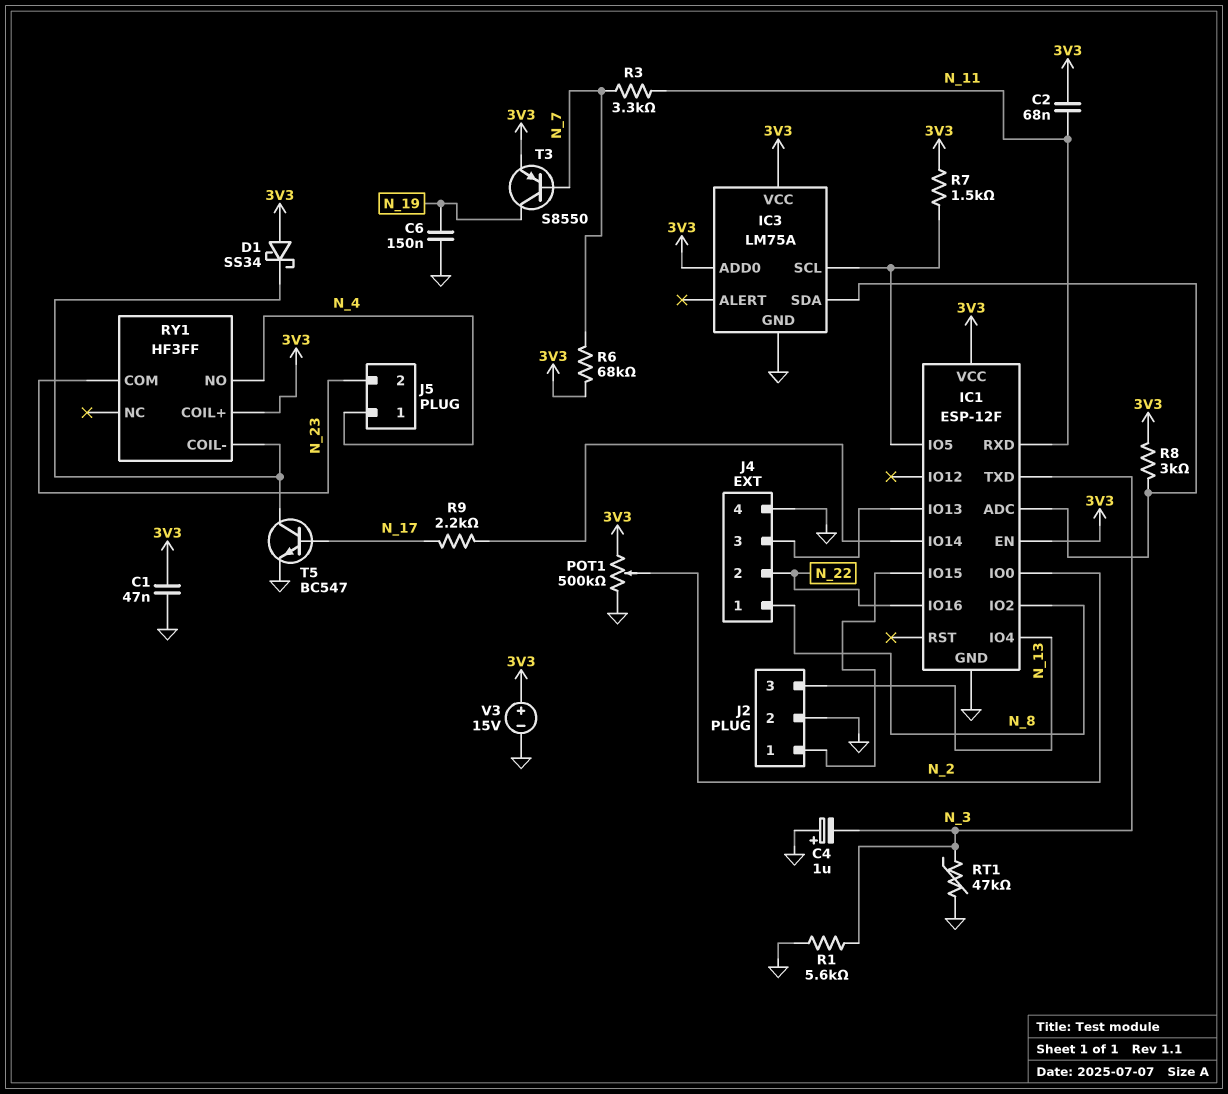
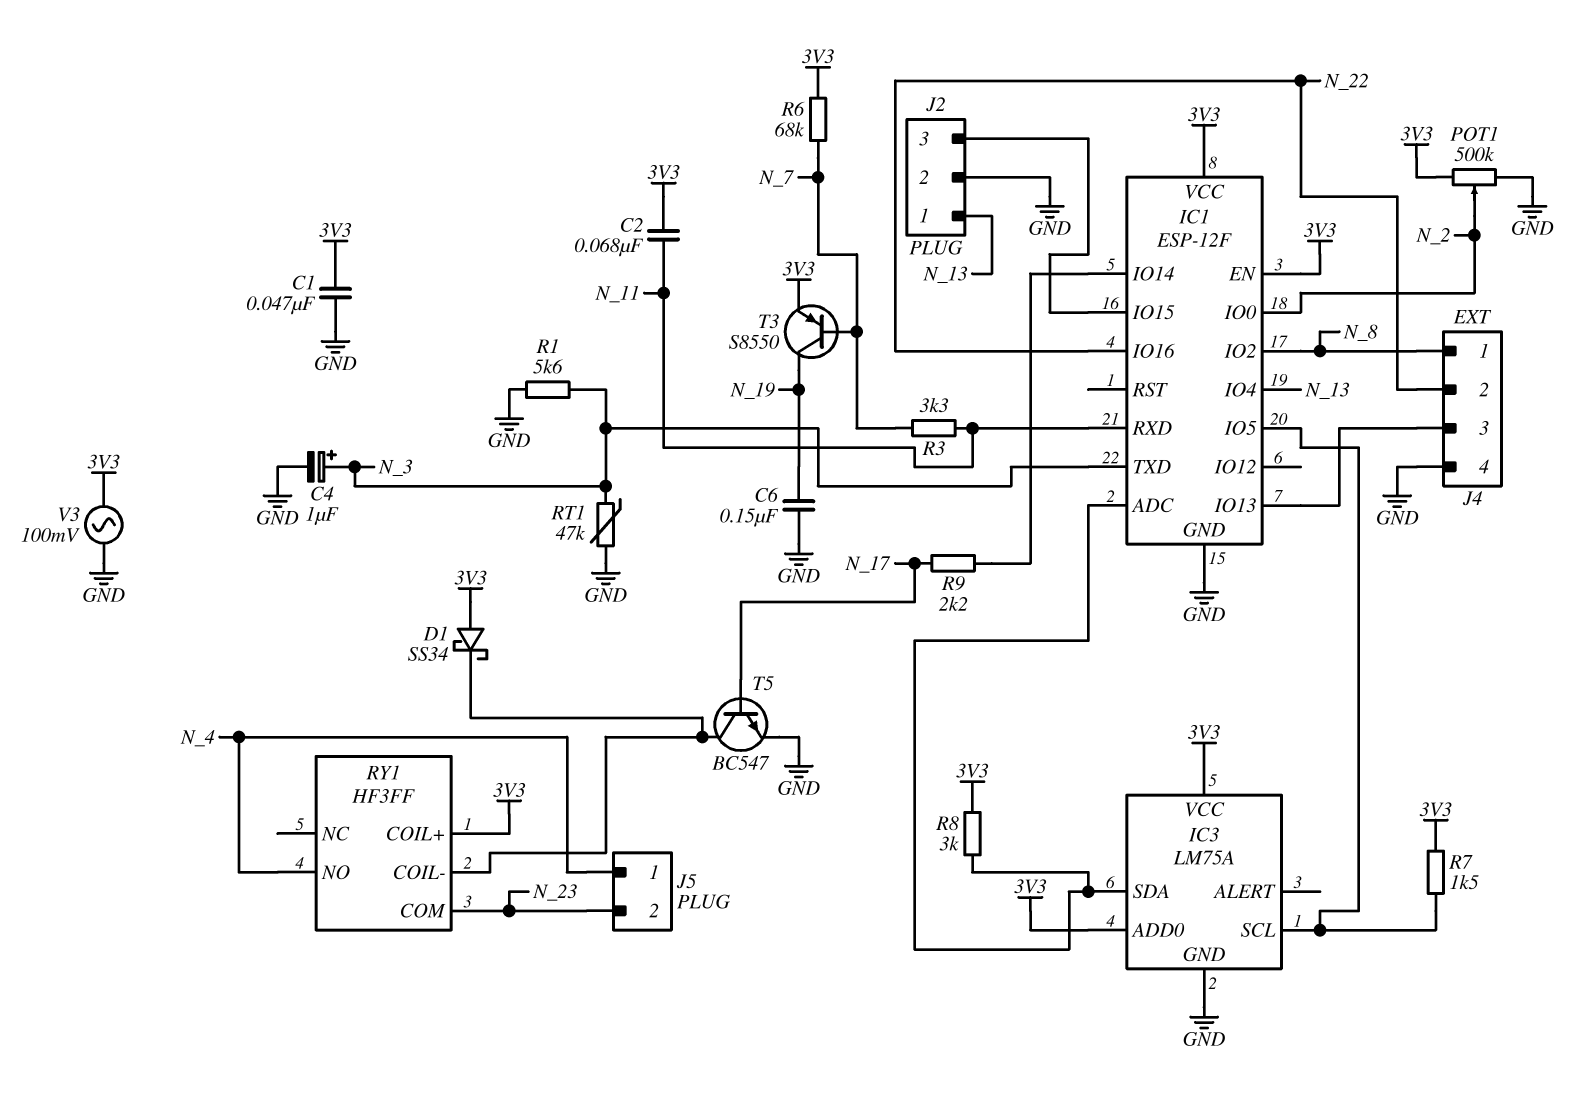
C4: 1uF (plus GND, minus N_3) -> 1uF (plus N_3, minus GND)
J2 pin 1: IC1/IO15 -> N_13
J2 pin 3: N_13 -> IC1/IO15
V3: 15V (plus 3V3, minus GND) -> AC 100mV (3V3, GND)

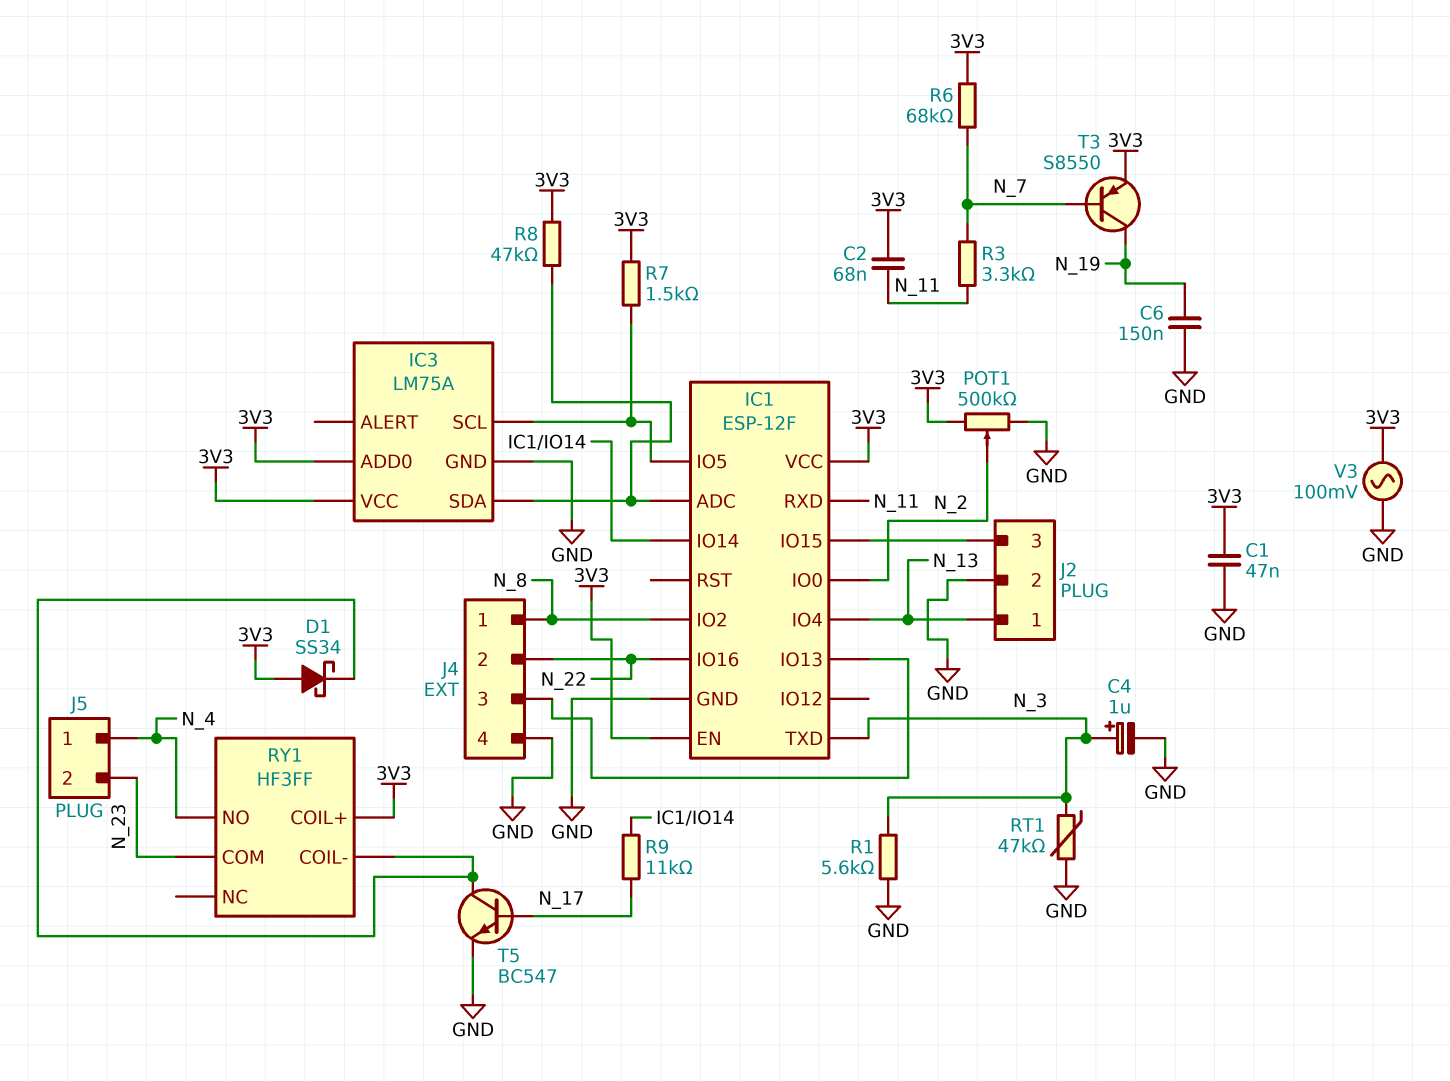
R8: 3k (3V3, IC1/ADC) -> 47k (3V3, IC1/ADC)
R9: 2.2k (IC1/IO14, N_17) -> 11k (IC1/IO14, N_17)

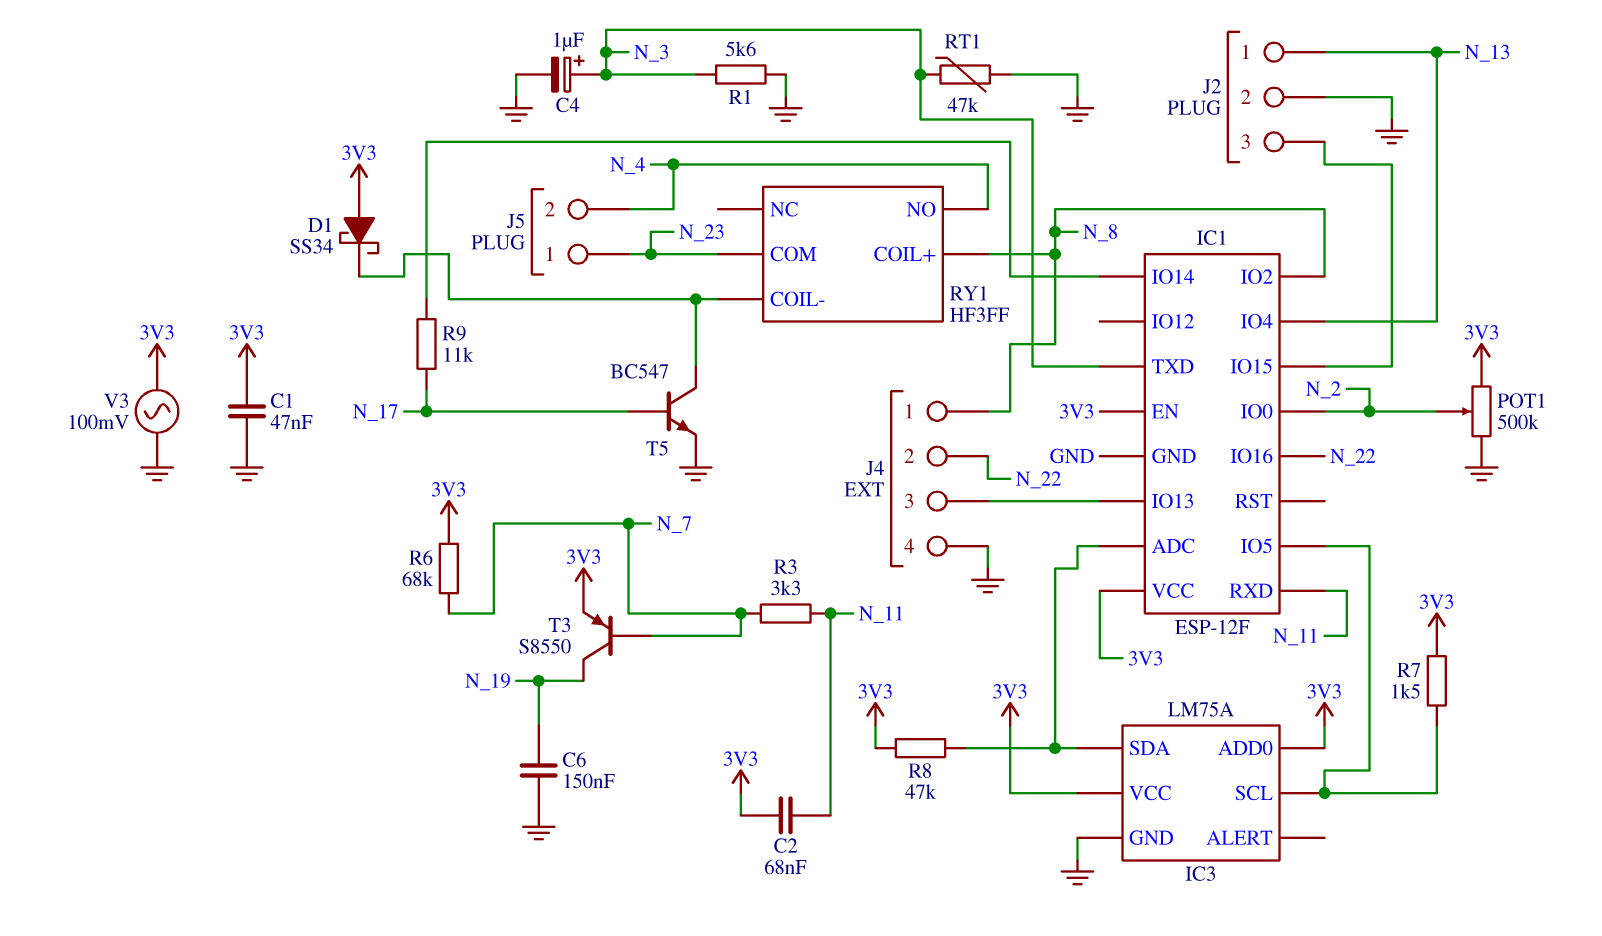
J5 pin 1: N_4 -> N_23
J5 pin 2: N_23 -> N_4
RY1 pin COIL+: 3V3 -> N_8

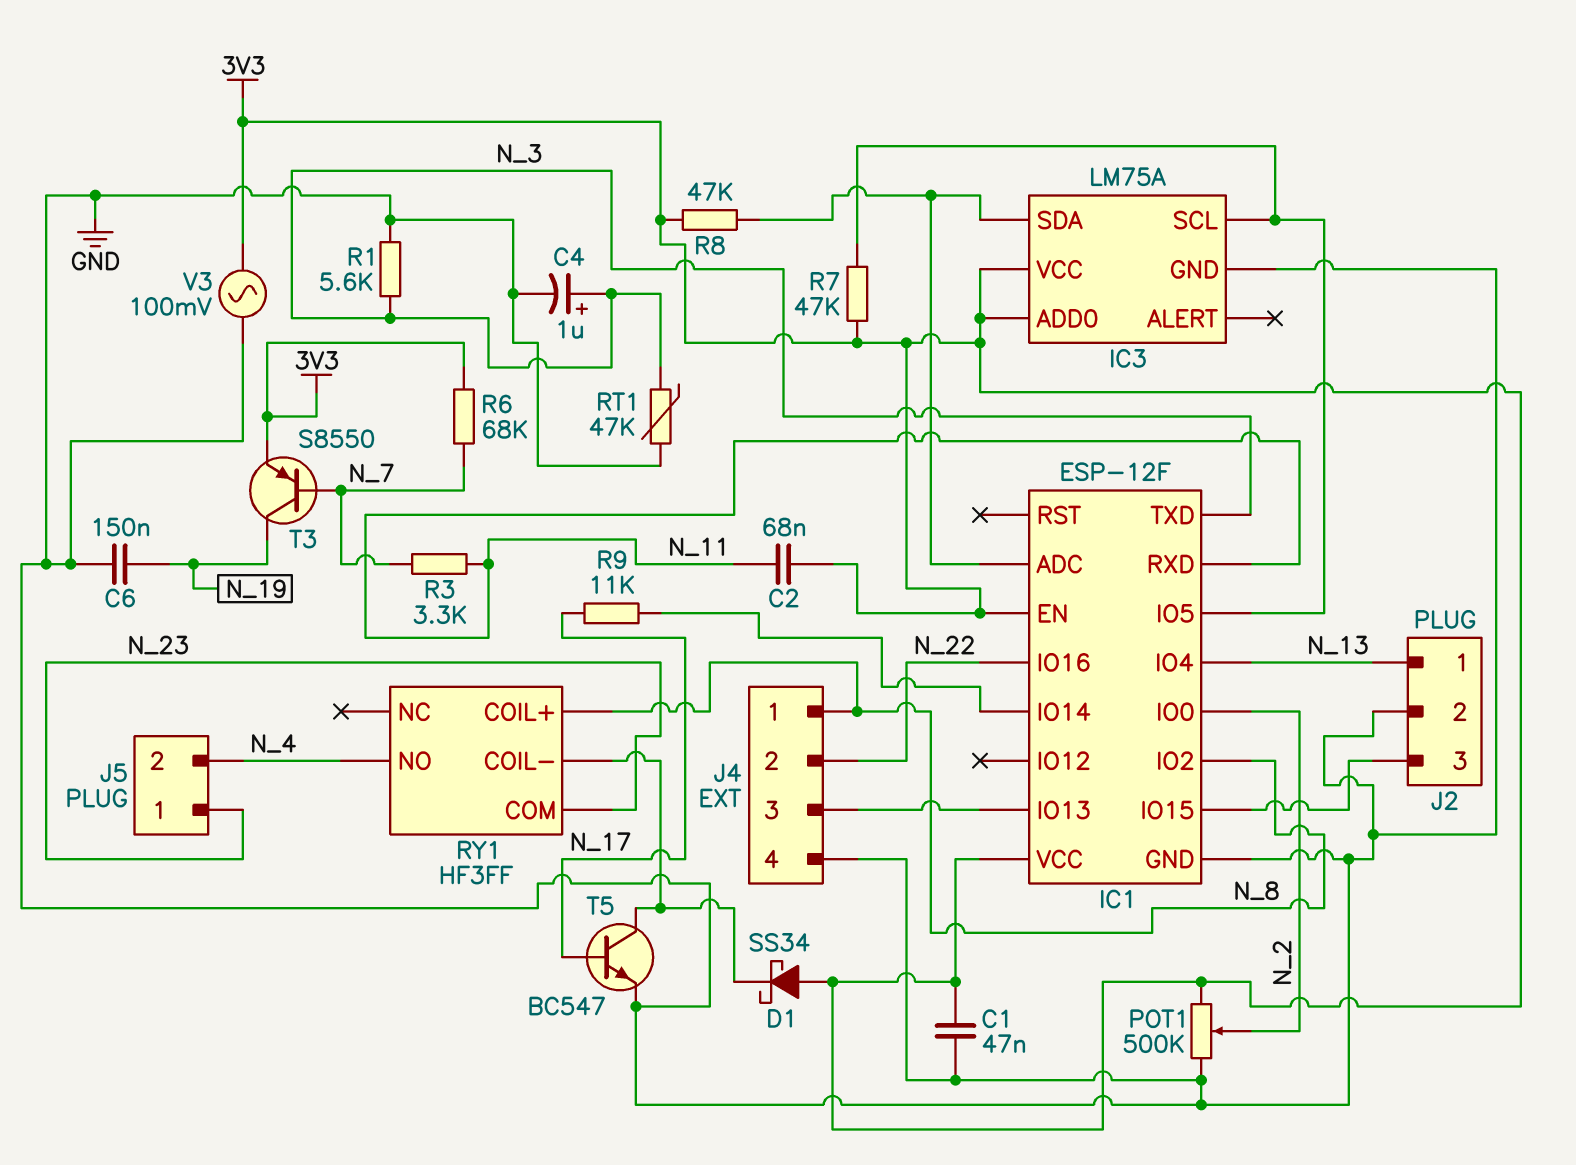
R7: 1.5k (3V3, IC1/IO5) -> 47k (3V3, IC1/IO5)

